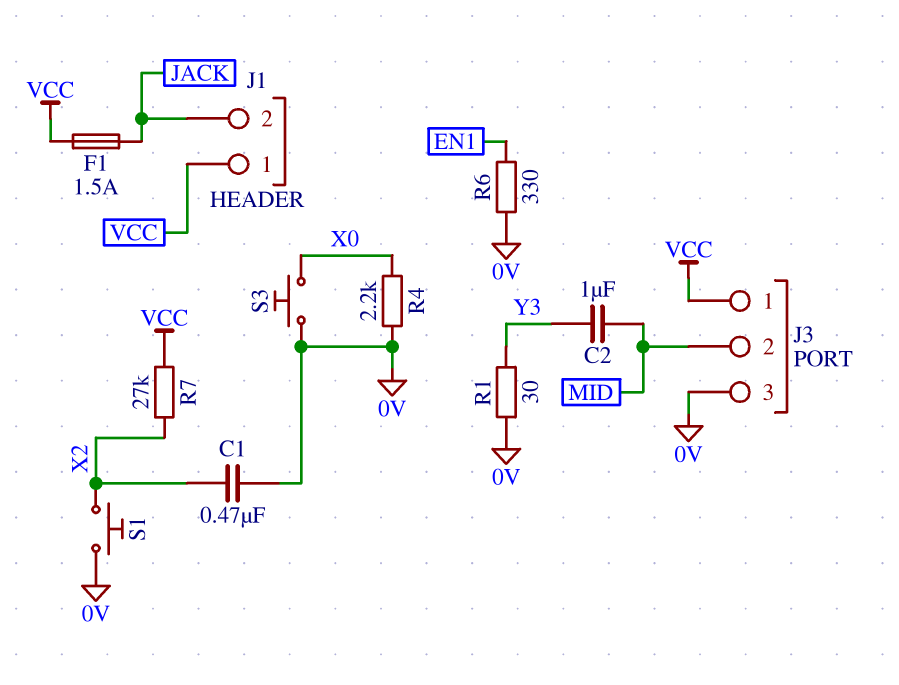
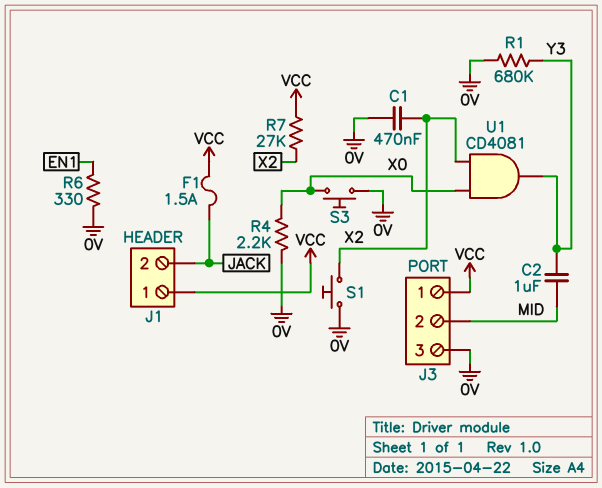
R1: 30 (0V, Y3) -> 680k (0V, Y3)
U1: none -> AND CD4081 (in X0, in X2, out Y3)

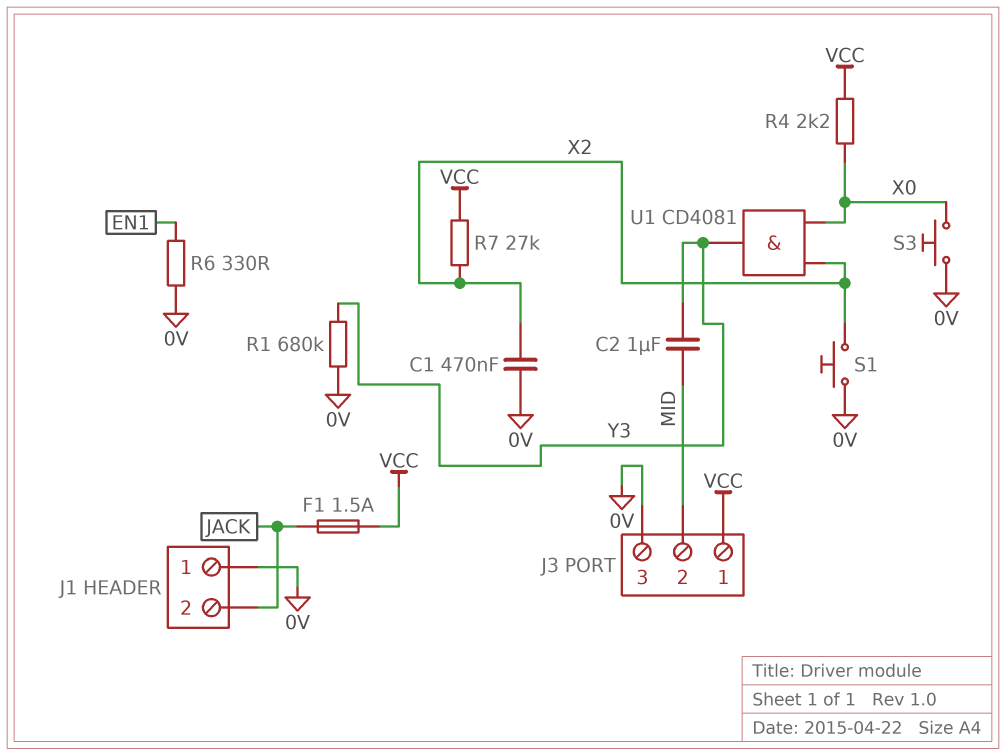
J1 pin 1: VCC -> 0V
R4: 2.2k (0V, X0) -> 2.2k (VCC, X0)

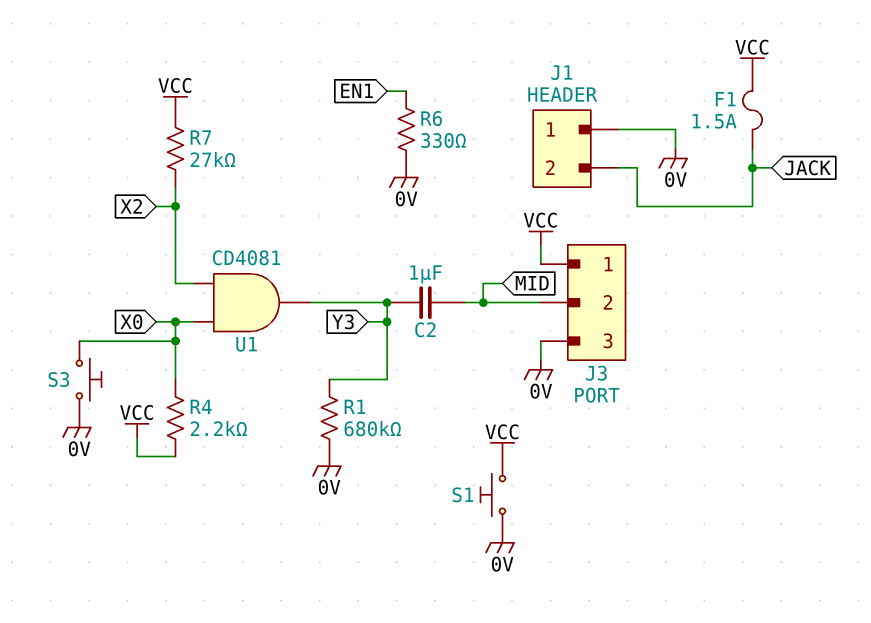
C1: 470nF (0V, X2) -> none
S1: button (0V, X2) -> button (0V, VCC)

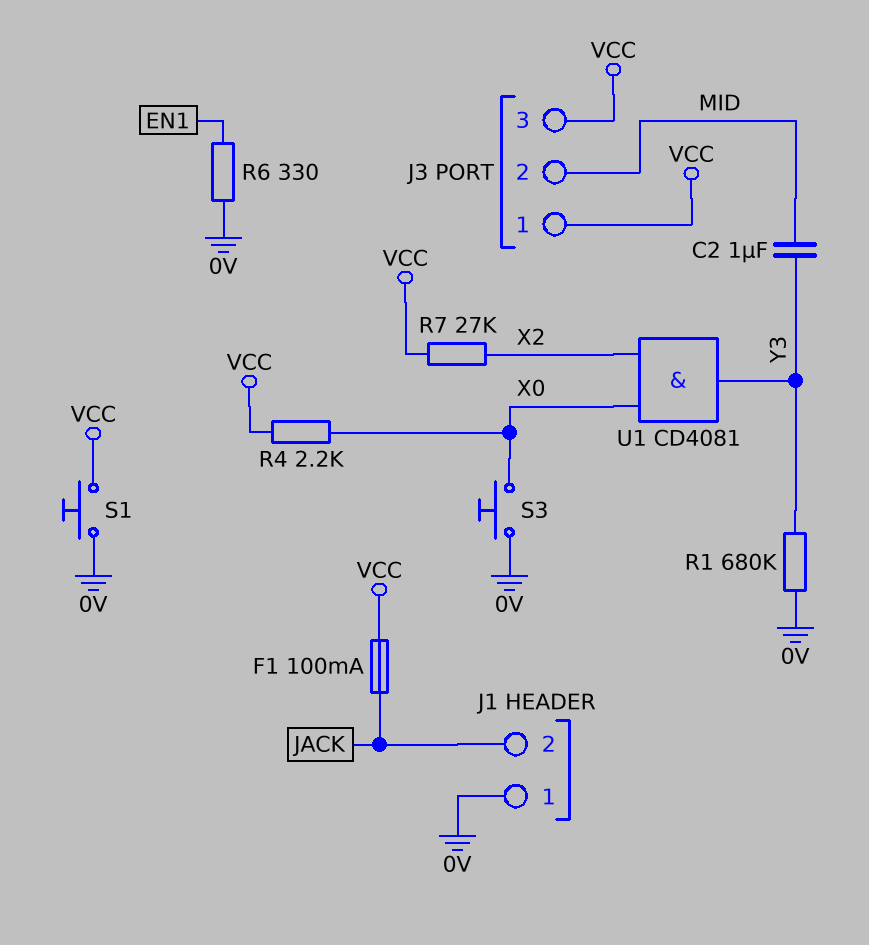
F1: 1.5A (JACK, VCC) -> 100mA (JACK, VCC)
J3 pin 3: 0V -> VCC

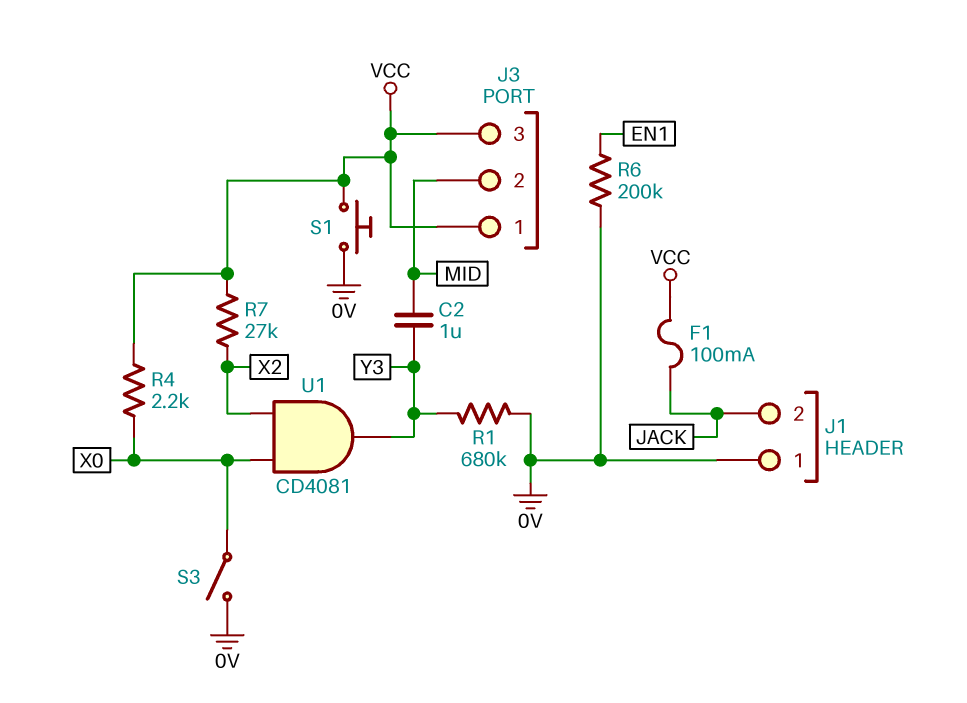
R6: 330 (0V, EN1) -> 200k (0V, EN1)
S3: button (0V, X0) -> switch (0V, X0)

